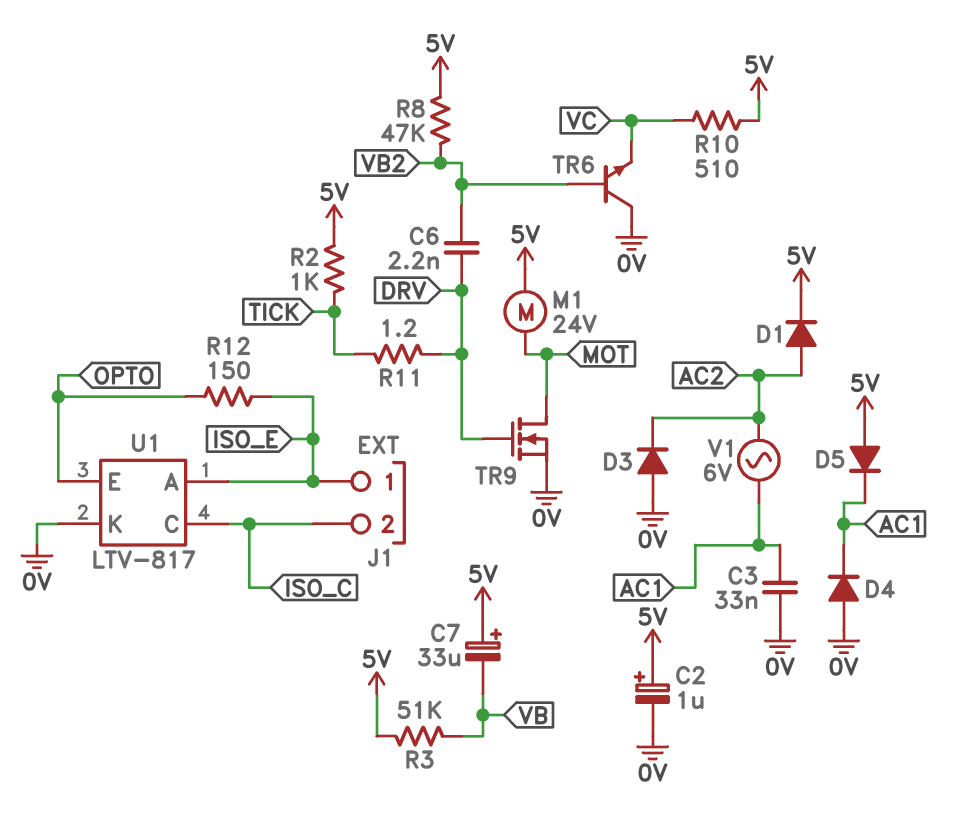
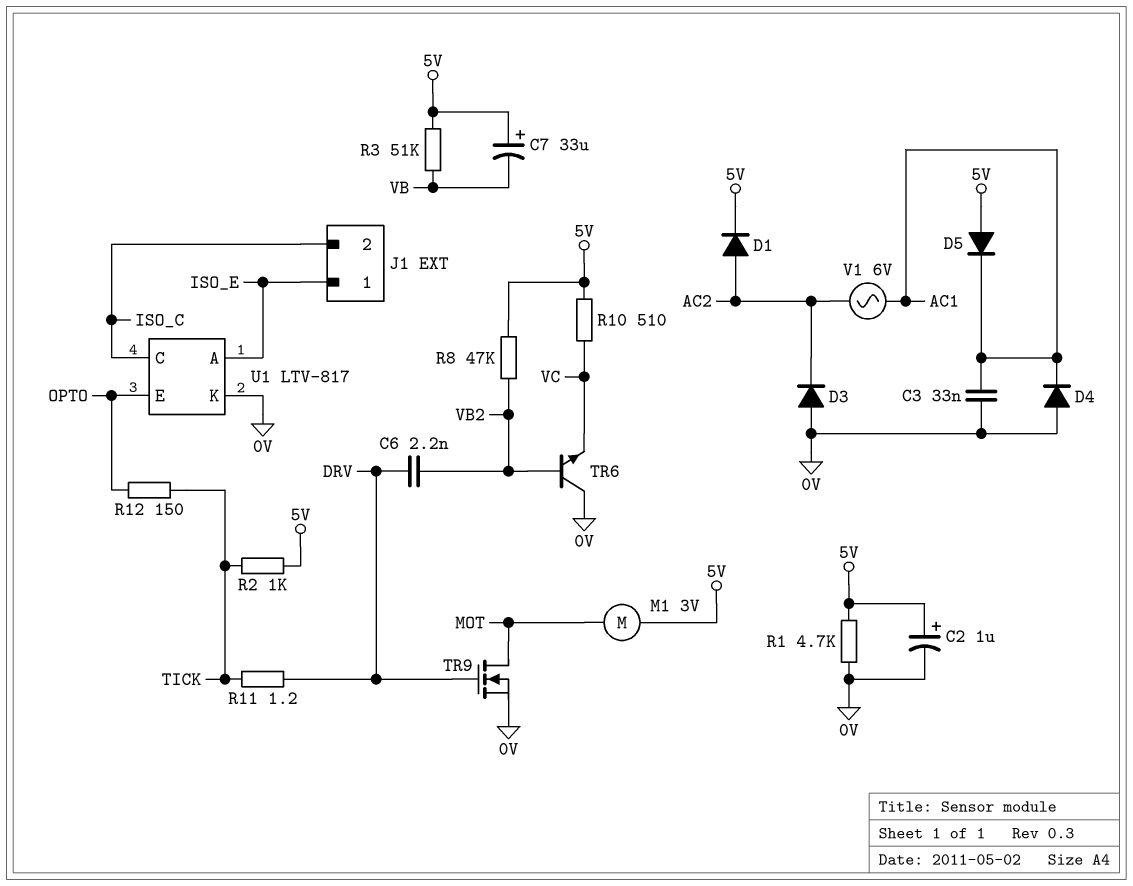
M1: motor 24V (5V, MOT) -> motor 3V (5V, MOT)
R1: none -> 4.7k (0V, 5V)
R12: 150 (ISO_E, OPTO) -> 150 (OPTO, TICK)

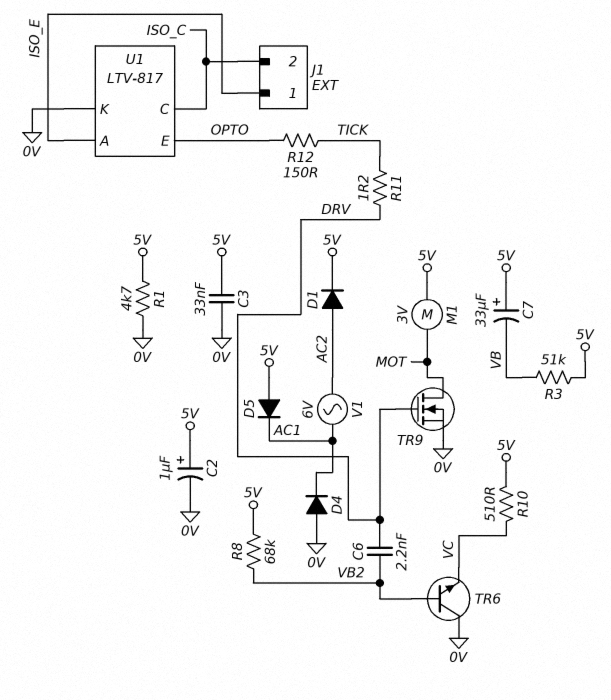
C3: 33nF (0V, AC1) -> 33nF (0V, 5V)
D3: diode (A 0V, K AC2) -> none
R2: 1k (5V, TICK) -> none
R8: 47k (5V, VB2) -> 68k (5V, VB2)

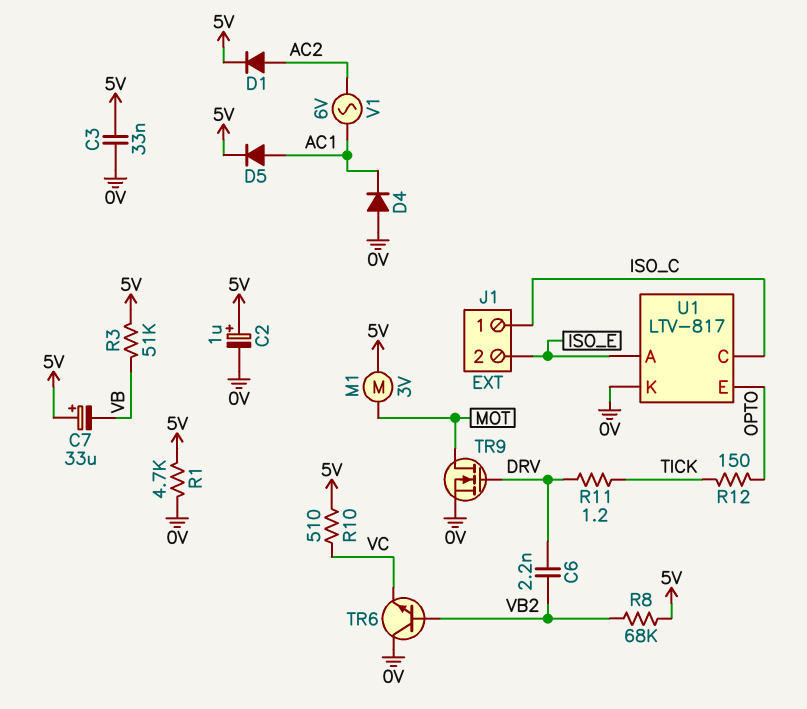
D5: diode (A 5V, K AC1) -> diode (A AC1, K 5V)
J1 pin 1: ISO_E -> ISO_C
J1 pin 2: ISO_C -> ISO_E

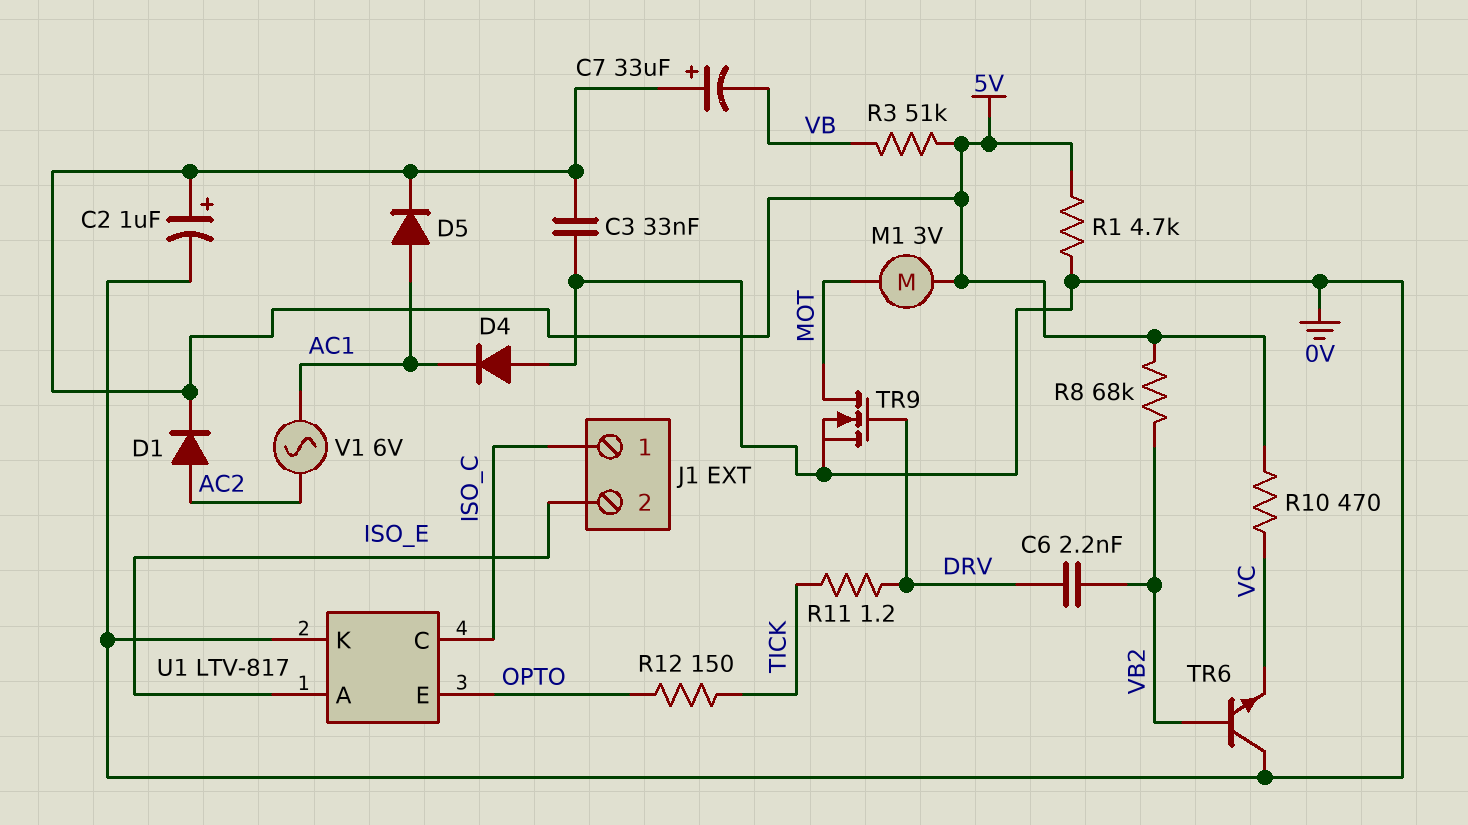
R10: 510 (5V, VC) -> 470 (5V, VC)

